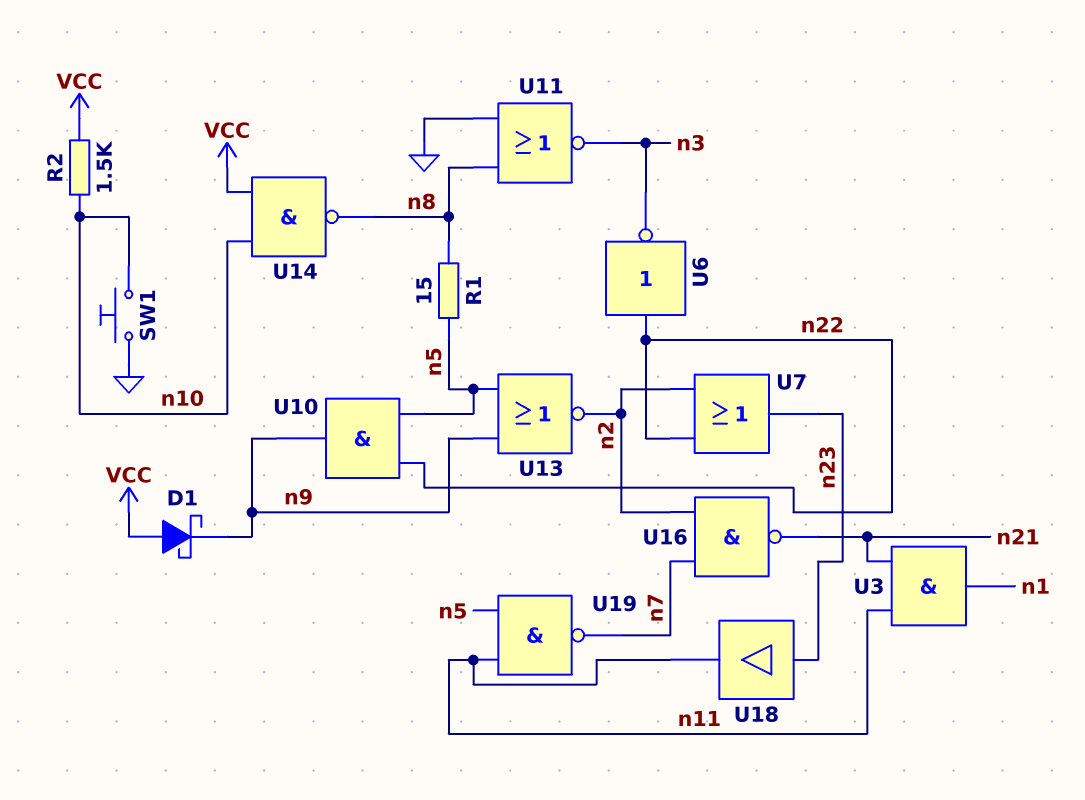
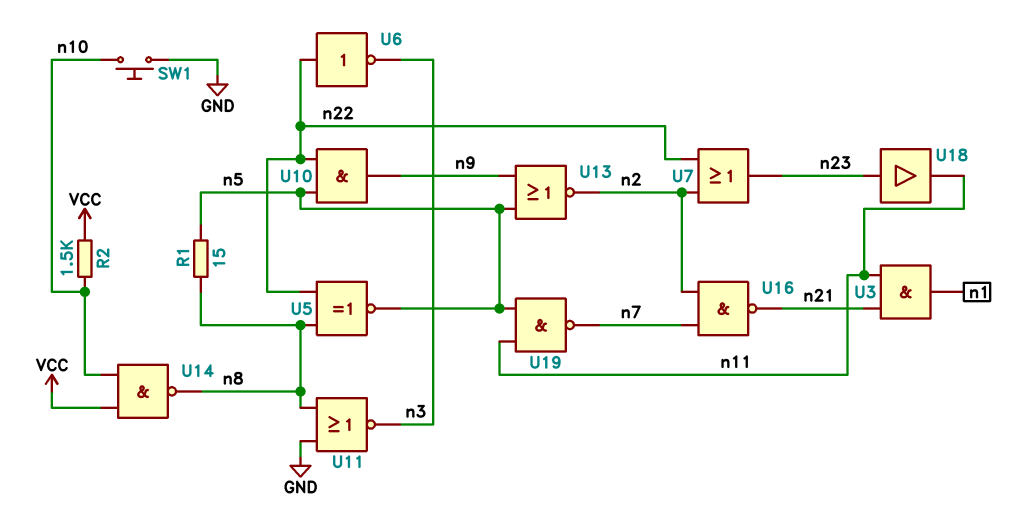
D1: schottky (A VCC, K n9) -> none
U5: none -> XNOR (in n8, in n22, out n5)

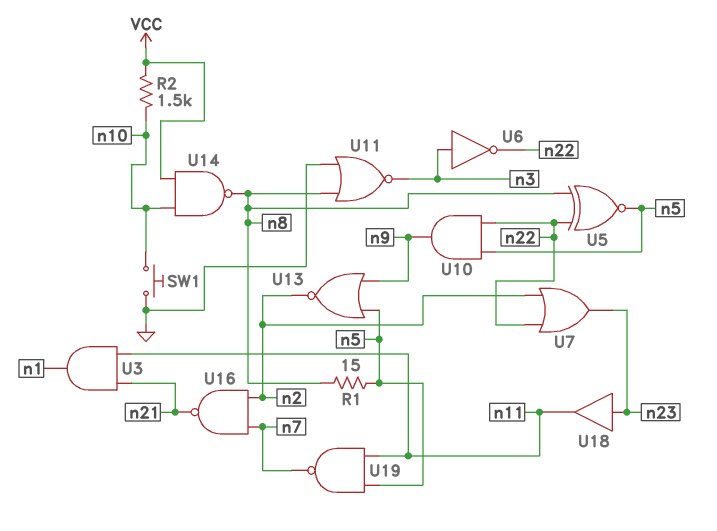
U6: NOT (in n22, out n3) -> NOT (in n3, out n22)

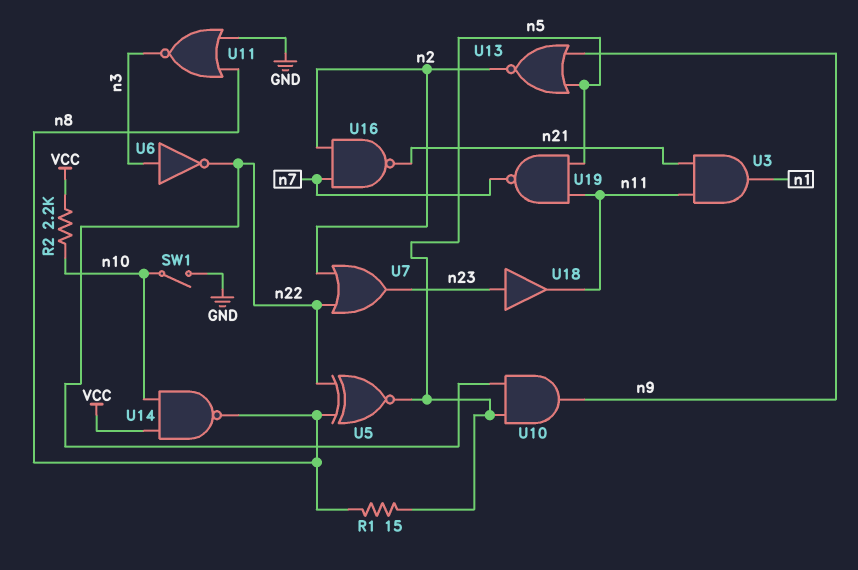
R2: 1.5k (VCC, n10) -> 2.2k (VCC, n10)
SW1: button (GND, n10) -> switch (GND, n10)

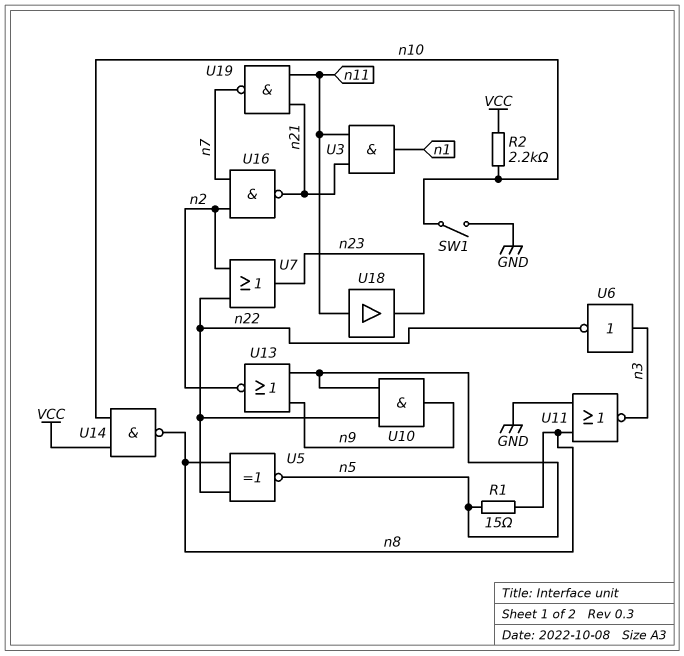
U18: buffer (in n23, out n11) -> buffer (in n11, out n23)
U19: NAND (in n5, in n11, out n7) -> NAND (in n11, in n21, out n7)

